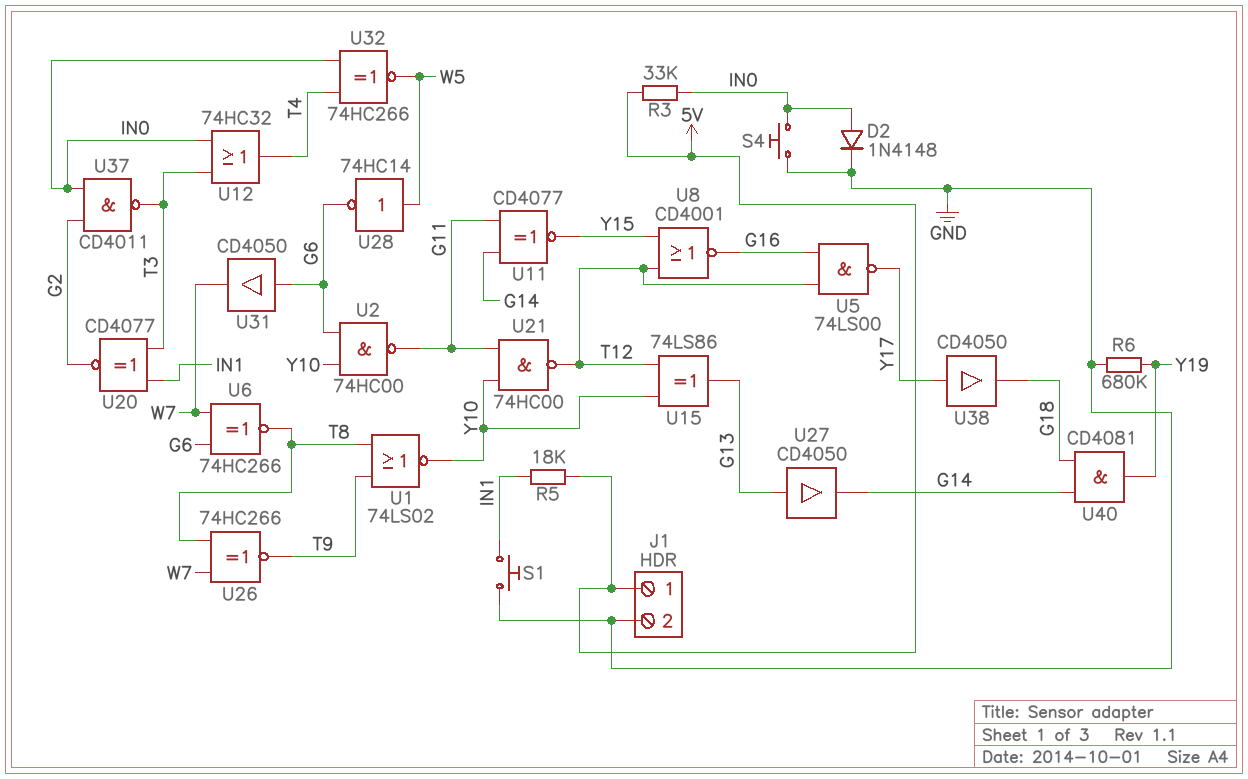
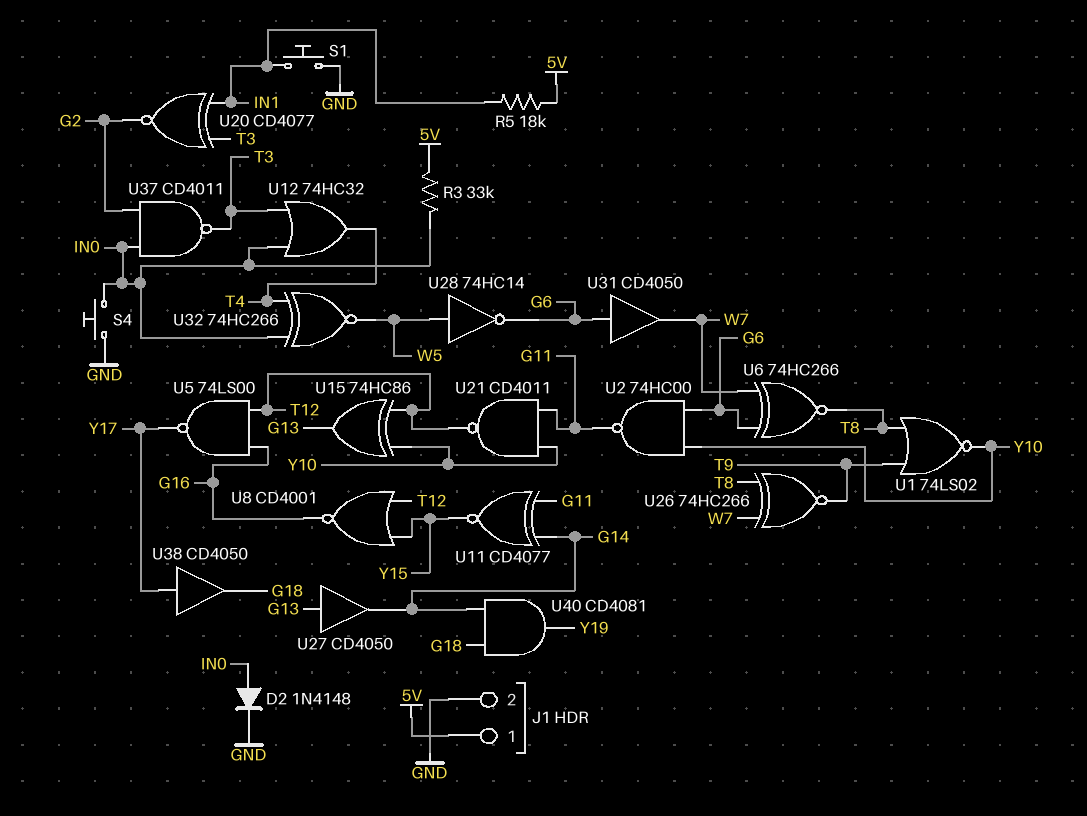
R6: 680k (GND, Y19) -> none
U15: XOR 74LS86 (in T12, in Y10, out G13) -> XOR 74HC86 (in T12, in Y10, out G13)
U21: NAND 74HC00 (in G11, in Y10, out T12) -> NAND CD4011 (in G11, in Y10, out T12)

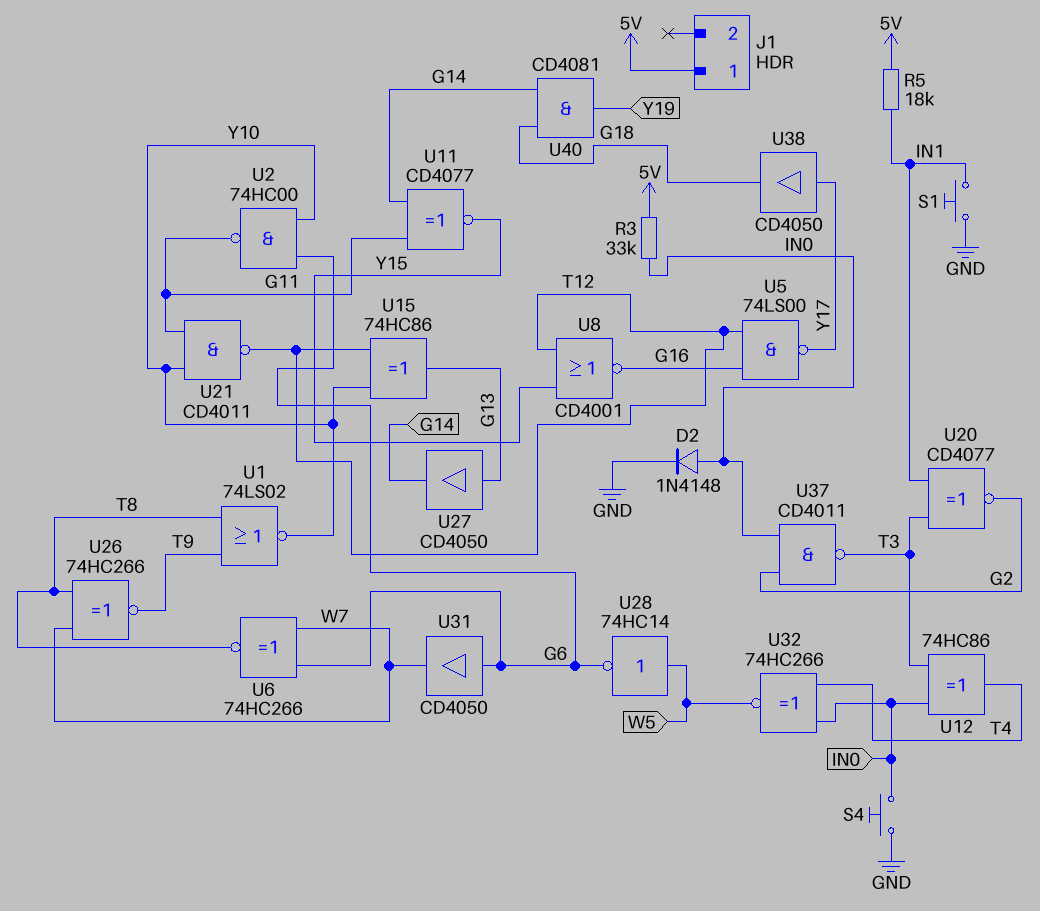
J1 pin 2: GND -> none
U12: OR 74HC32 (in IN0, in T3, out T4) -> XOR 74HC86 (in IN0, in T3, out T4)

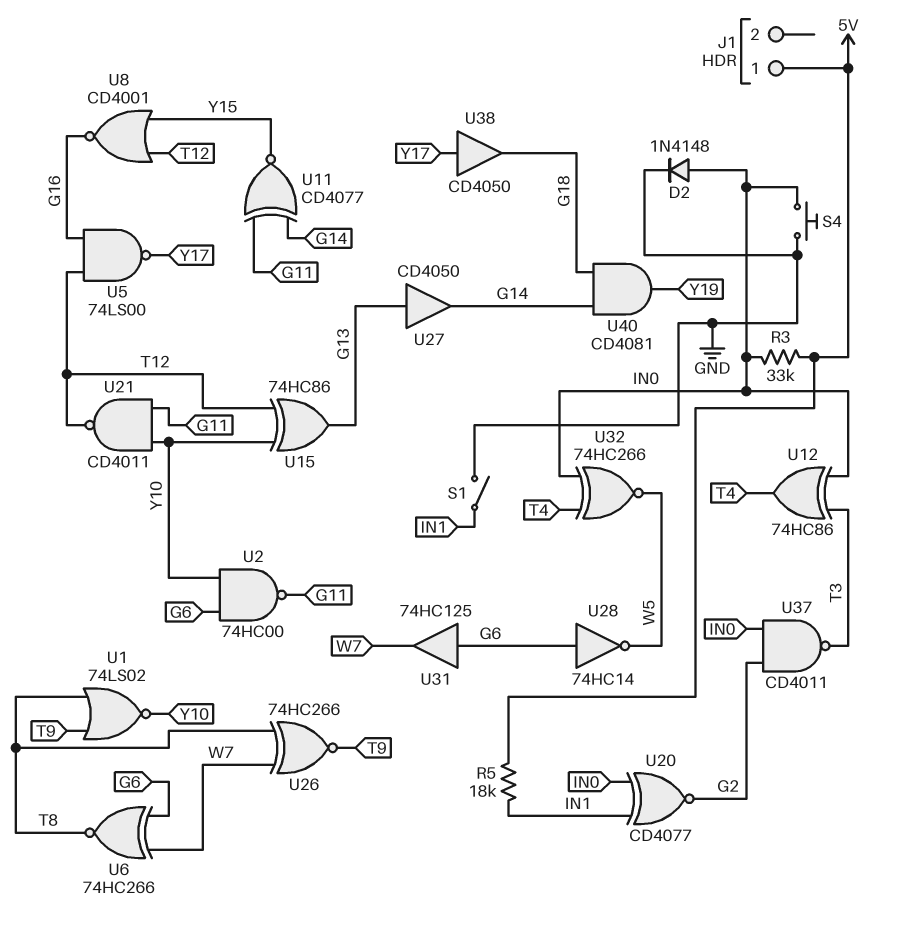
S1: button (GND, IN1) -> switch (GND, IN1)
U20: XNOR CD4077 (in IN1, in T3, out G2) -> XNOR CD4077 (in IN0, in IN1, out G2)
U28: NOT 74HC14 (in W5, out G6) -> NOT 74HC14 (in G6, out W5)
U31: buffer CD4050 (in G6, out W7) -> buffer 74HC125 (in G6, out W7)

